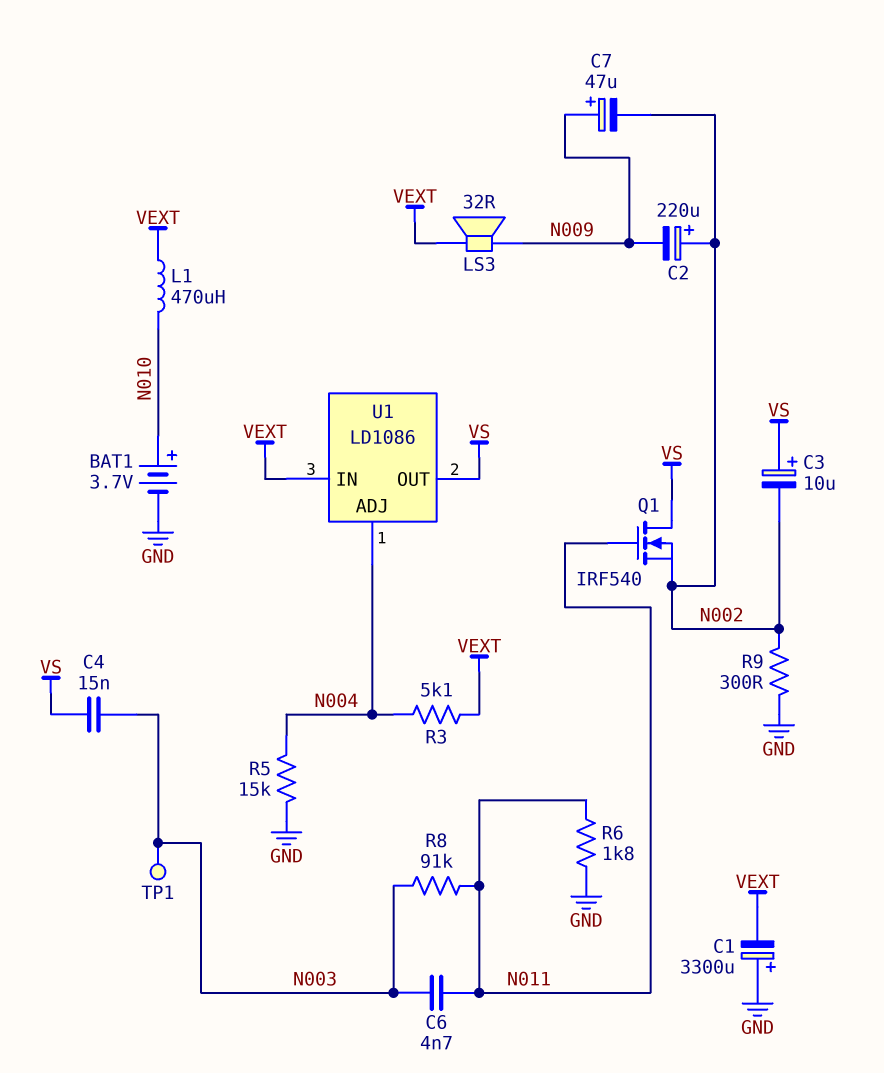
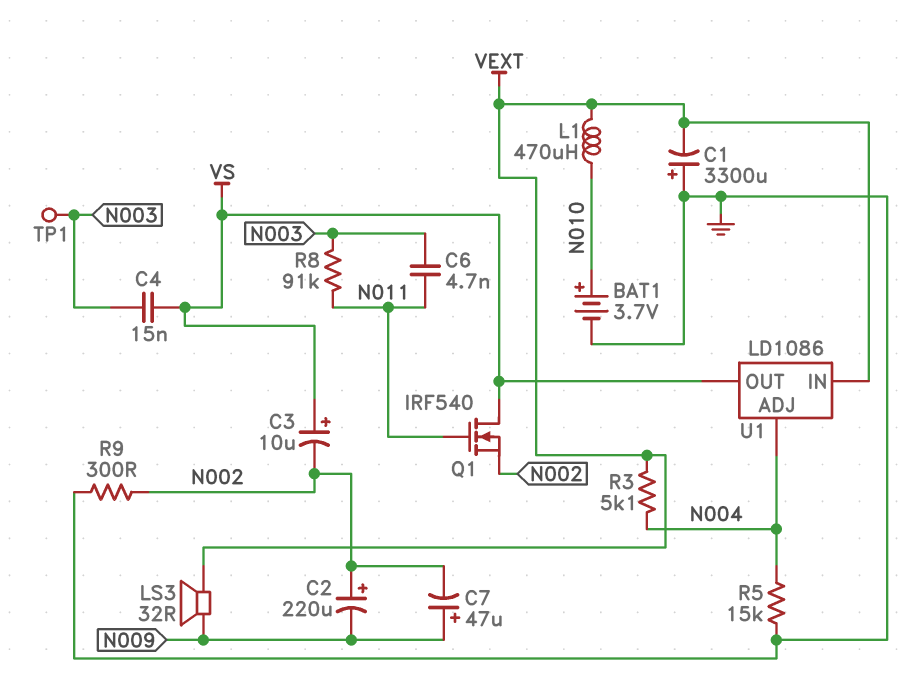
R6: 1.8k (GND, N011) -> none

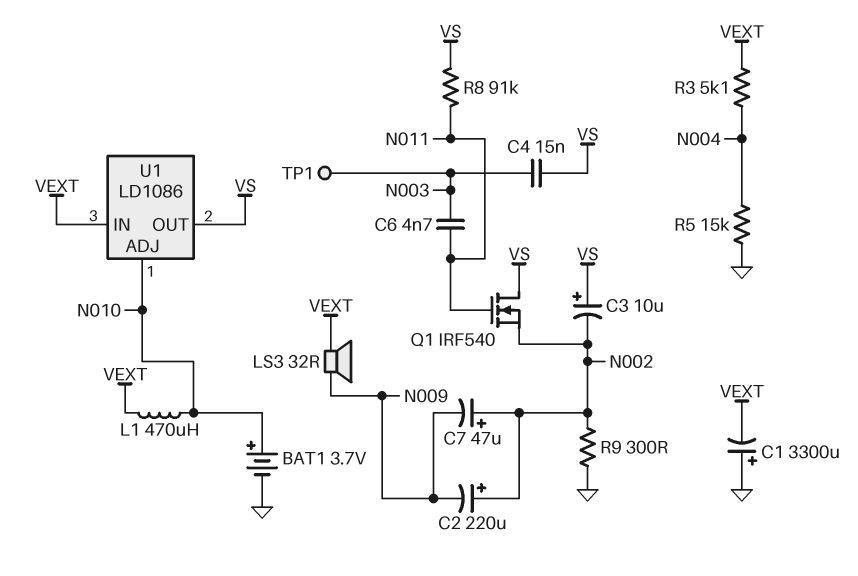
C7: 47uF (plus N009, minus N002) -> 47uF (plus N002, minus N009)
R8: 91k (N003, N011) -> 91k (N011, VS)
U1 pin ADJ: N004 -> N010

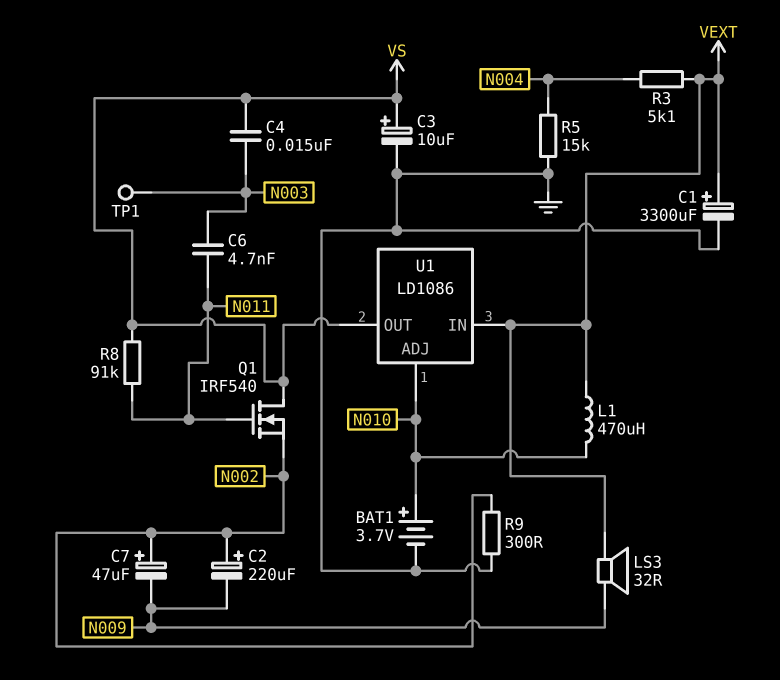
C1: 3300uF (plus GND, minus VEXT) -> 3300uF (plus VEXT, minus GND)
C3: 10uF (plus VS, minus N002) -> 10uF (plus VS, minus GND)

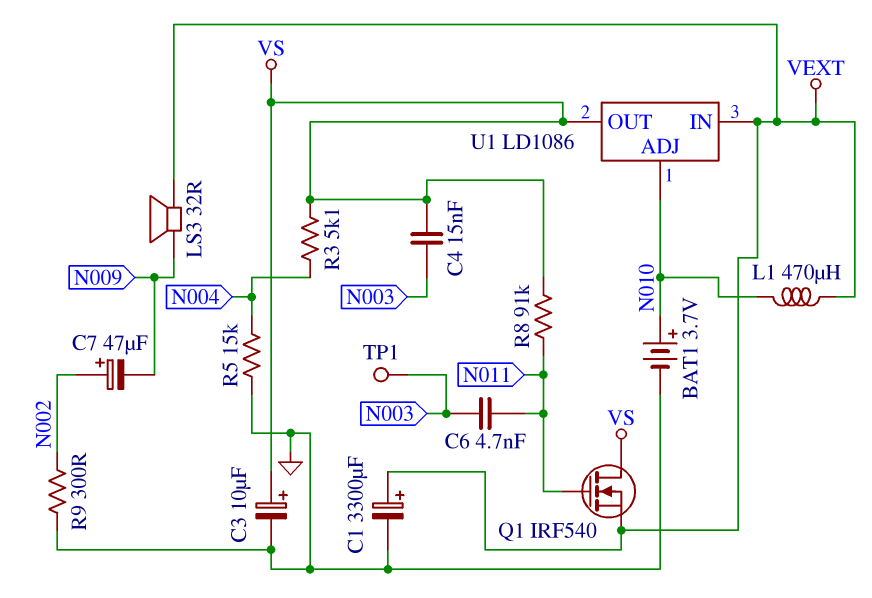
C2: 220uF (plus N002, minus N009) -> none
Q1: NMOS IRF540 (G N011, D VS, S N002) -> NMOS IRF540 (G N011, D VS, S VEXT)
R3: 5.1k (N004, VEXT) -> 5.1k (N004, VS)

